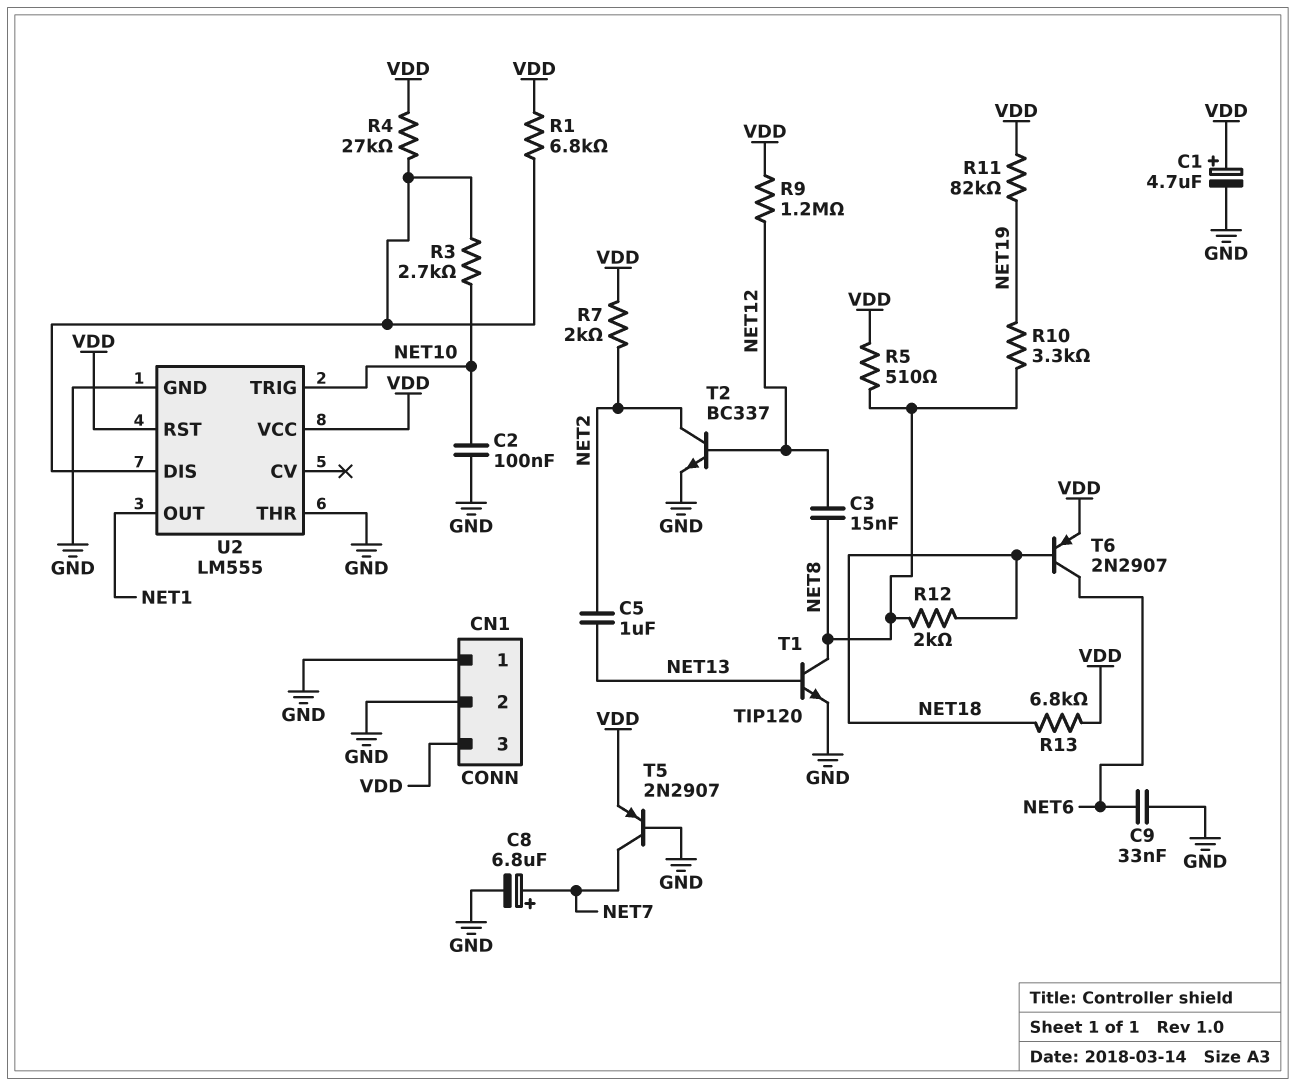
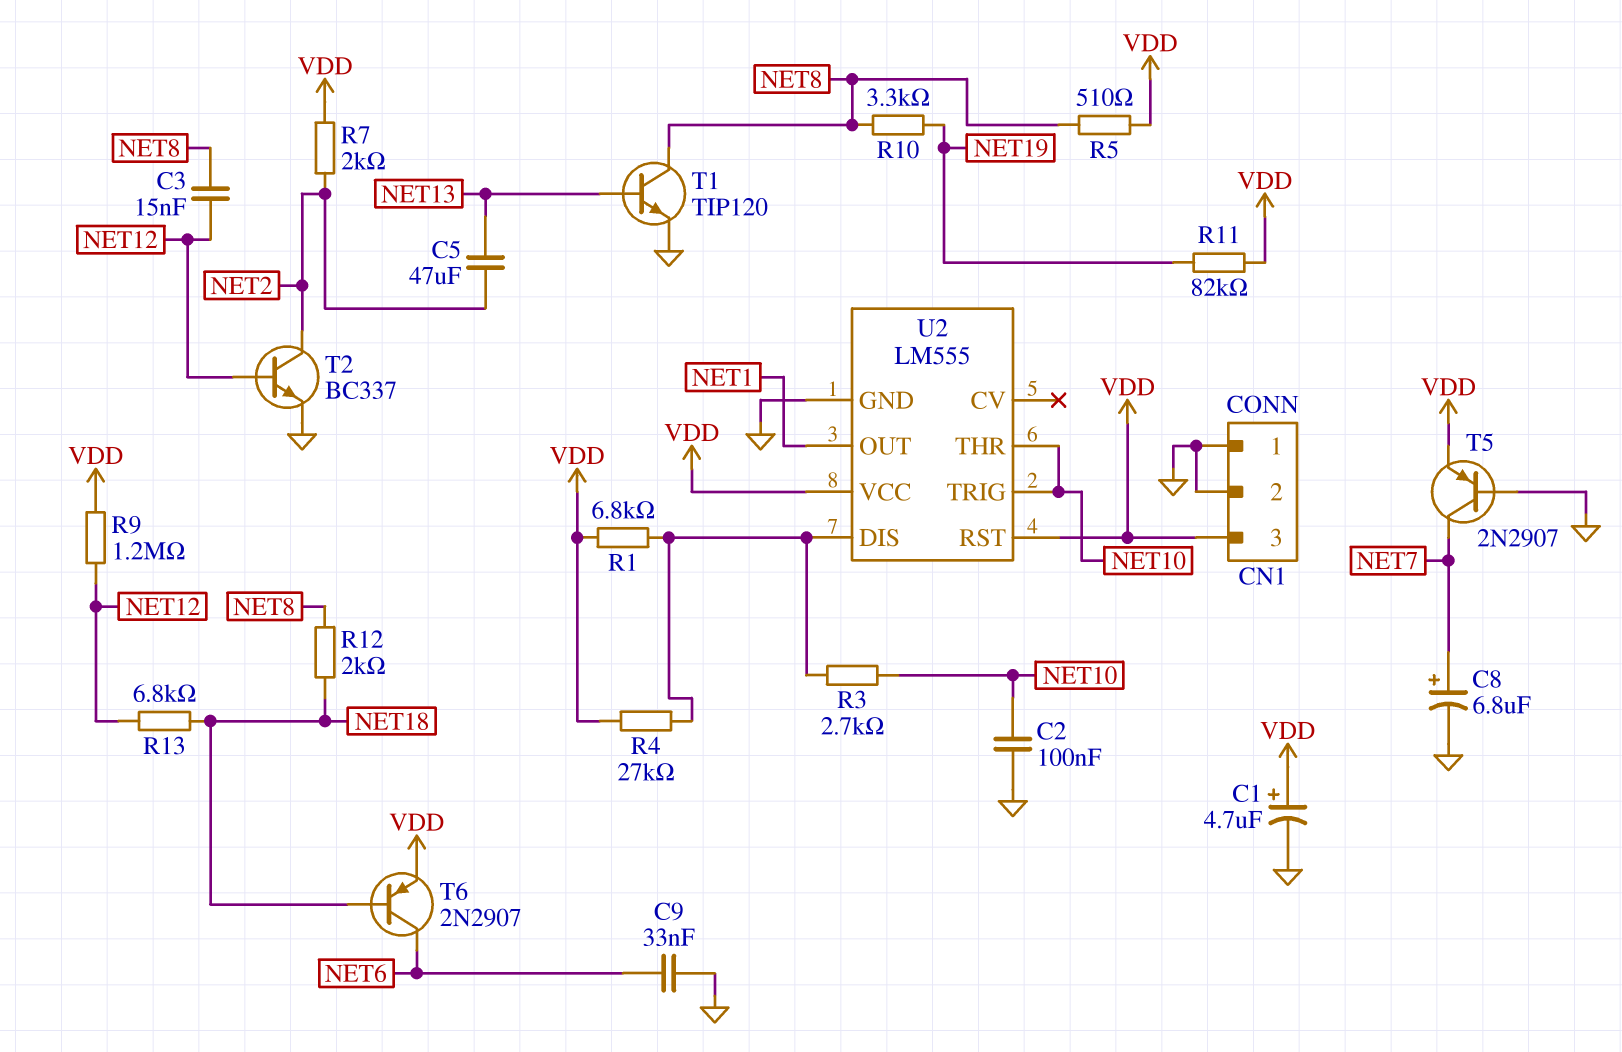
C5: 1uF (NET2, NET13) -> 47uF (NET2, NET13)
R13: 6.8k (NET18, VDD) -> 6.8k (NET12, NET18)
U2 pin THR: GND -> NET10

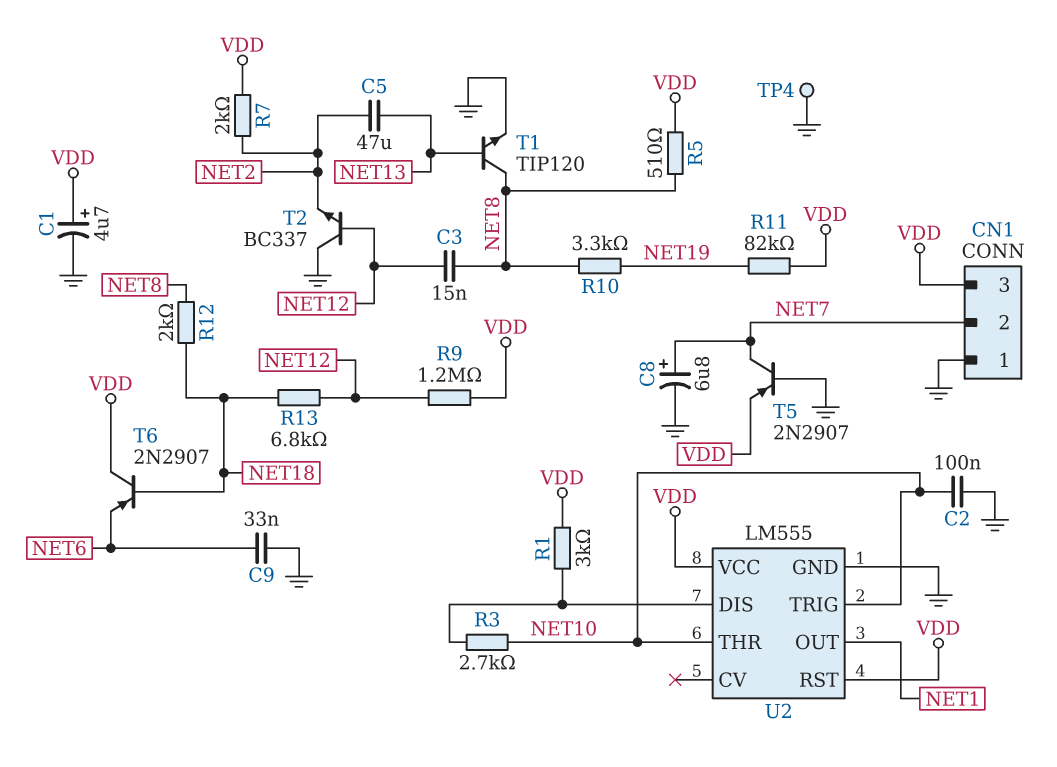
CN1 pin 2: GND -> NET7
R1: 6.8k (U2/DIS, VDD) -> 3k (U2/DIS, VDD)
R4: 27k (U2/DIS, VDD) -> none
T2: NPN BC337 (B NET12, C NET2, E GND) -> NPN BC337 (B NET12, C GND, E NET2)
T6: PNP 2N2907 (B NET18, C NET6, E VDD) -> PNP 2N2907 (B NET18, C VDD, E NET6)
TP4: none -> test point (GND)

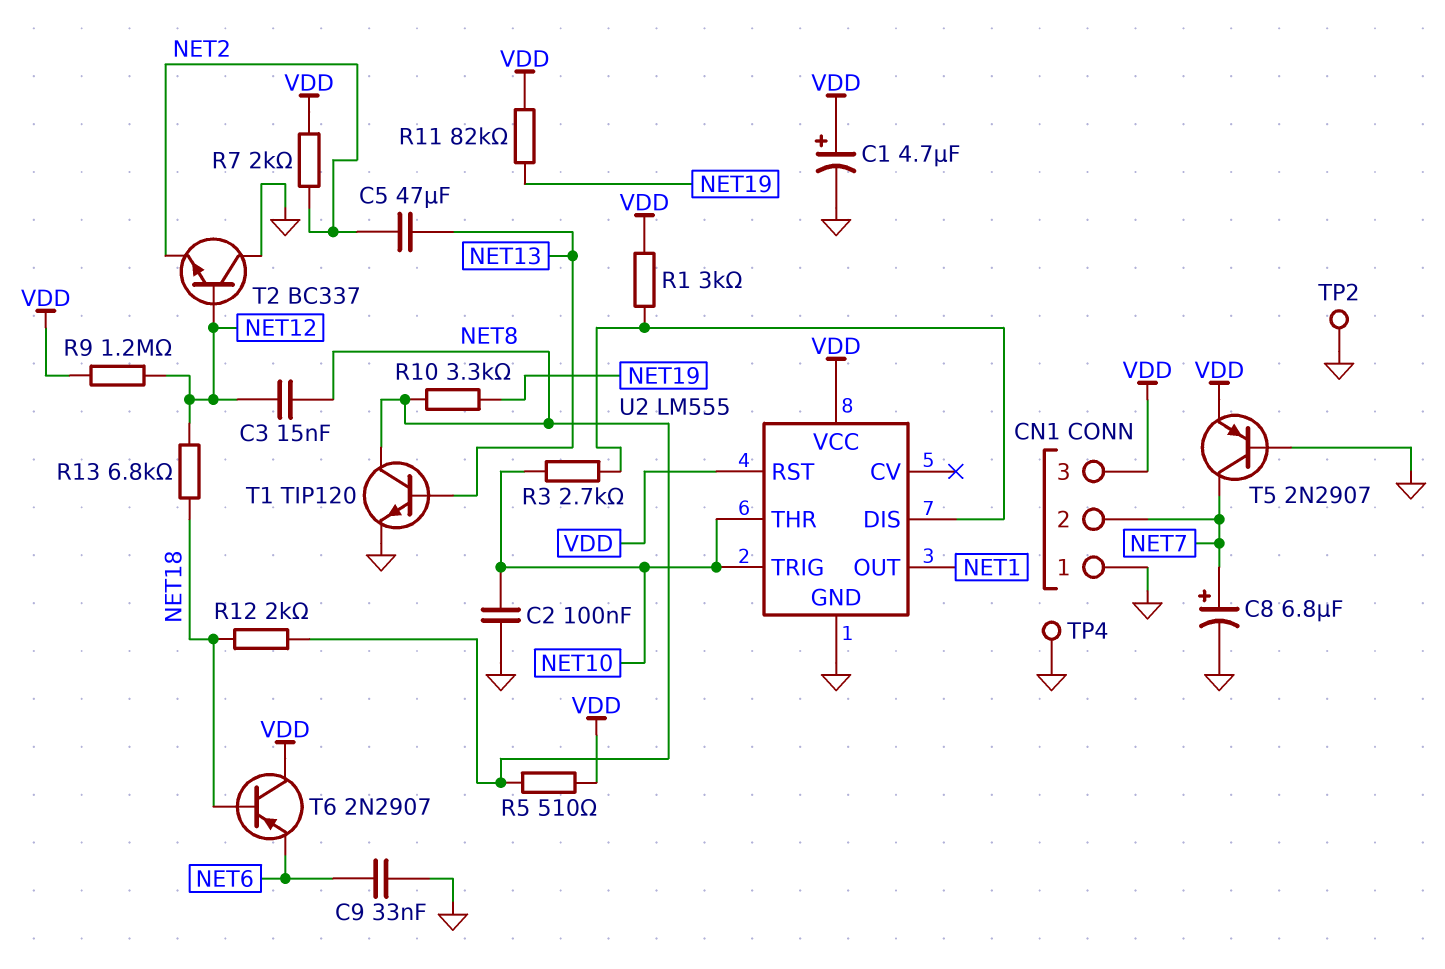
TP2: none -> test point (GND)

